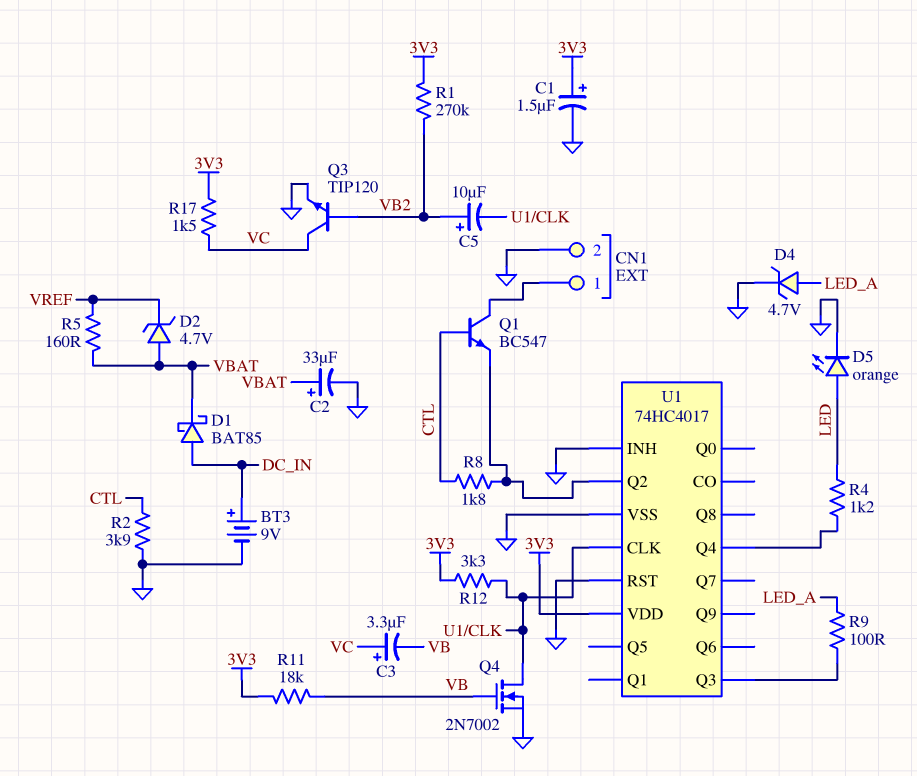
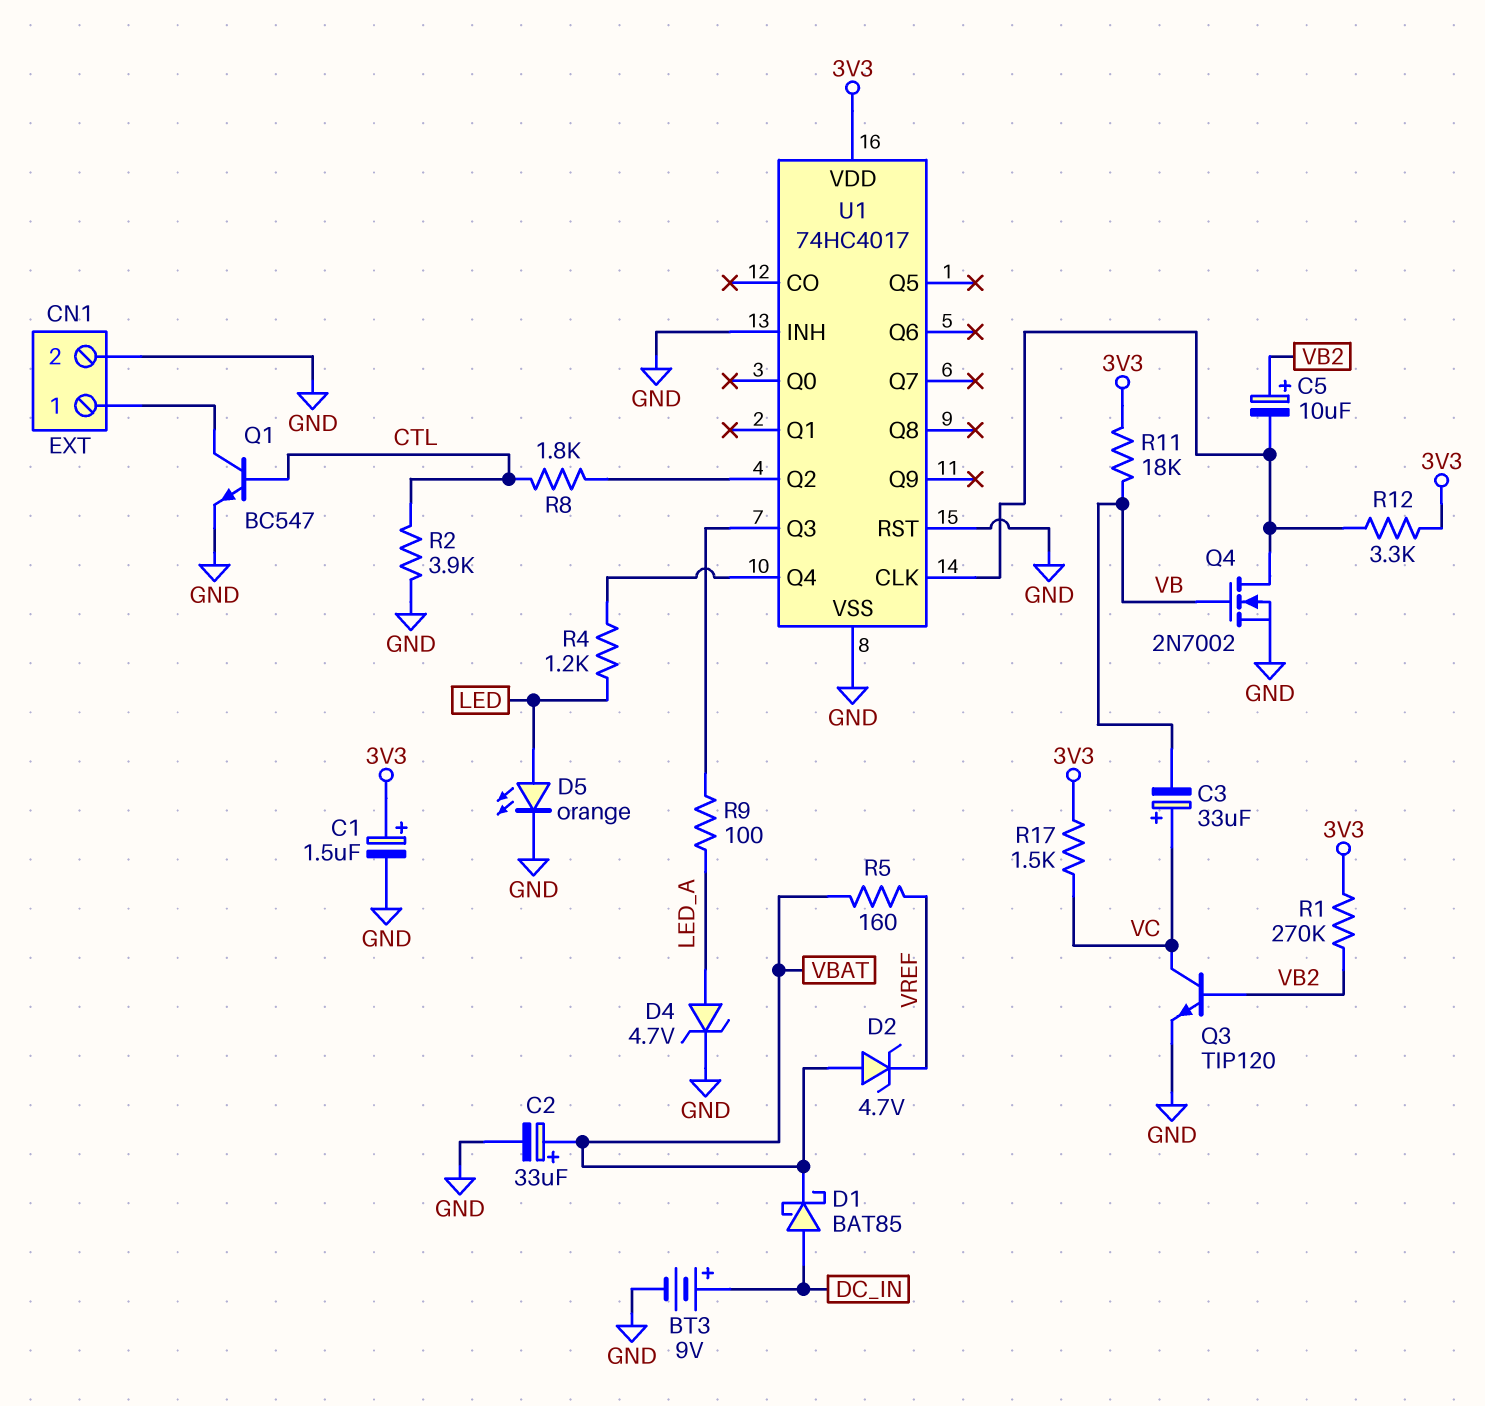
C3: 3.3uF (plus VC, minus VB) -> 33uF (plus VC, minus VB)
Q1: NPN BC547 (B CTL, C CN1/1, E U1/Q2) -> NPN BC547 (B CTL, C CN1/1, E GND)

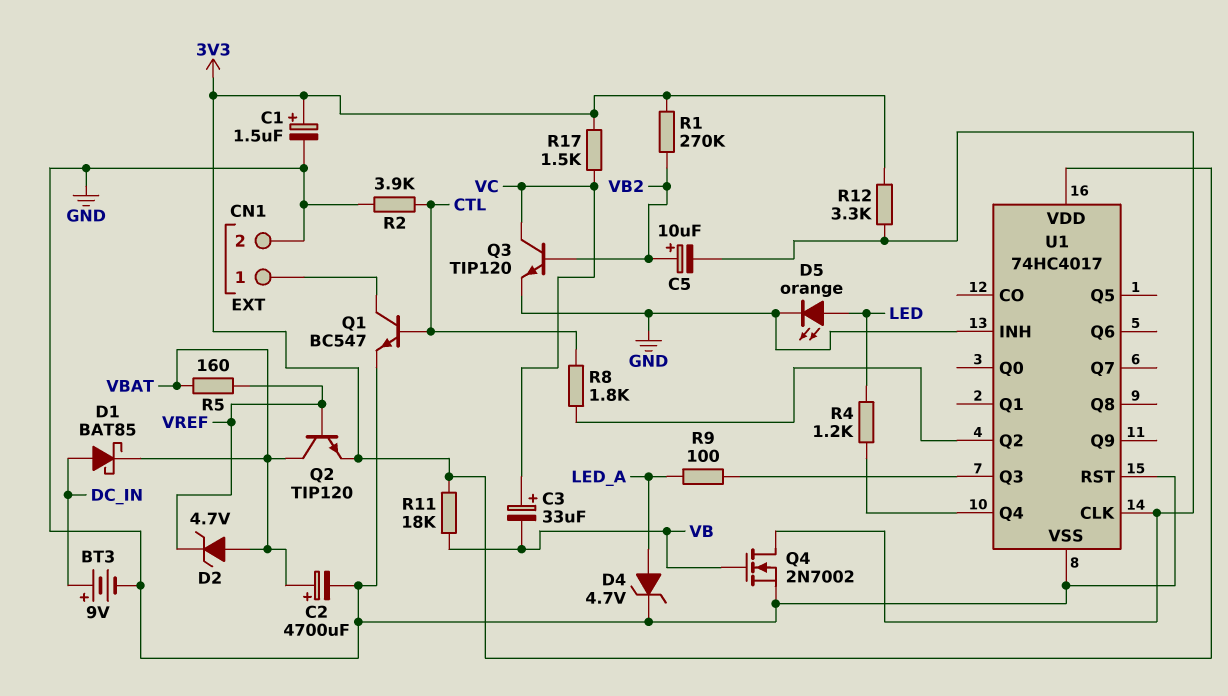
C2: 33uF (plus VBAT, minus GND) -> 4700uF (plus VBAT, minus GND)
Q2: none -> NPN TIP120 (B VREF, C VBAT, E 3V3)

